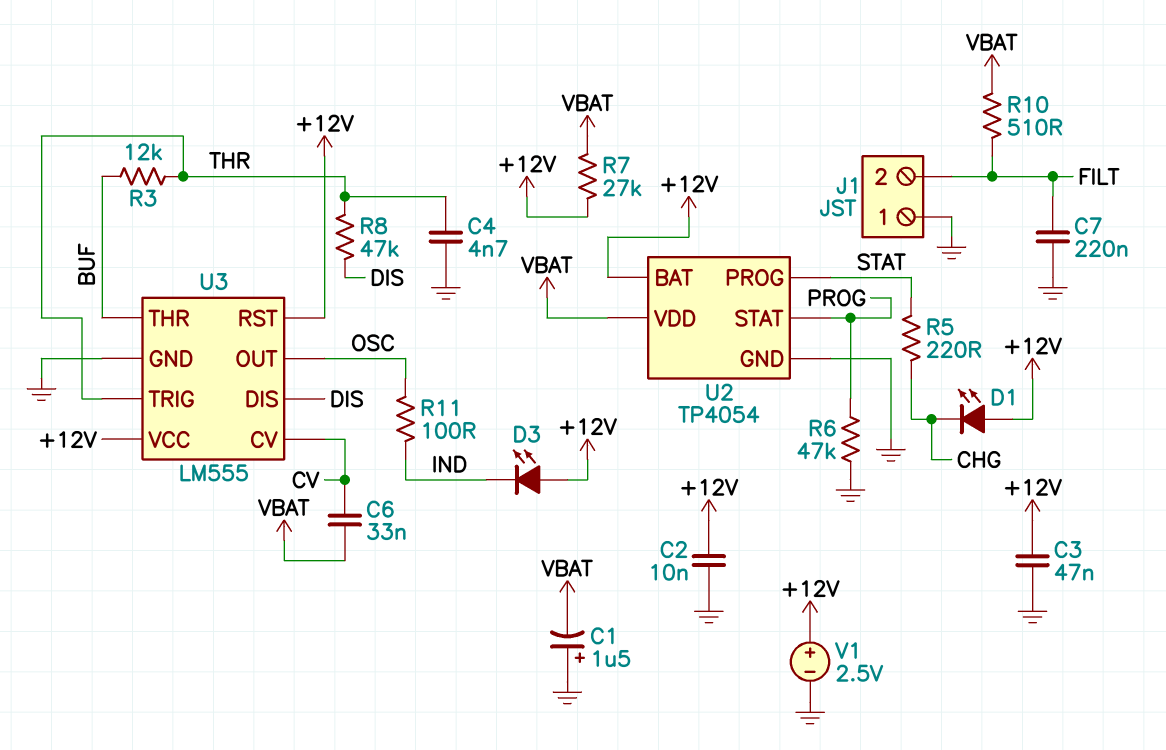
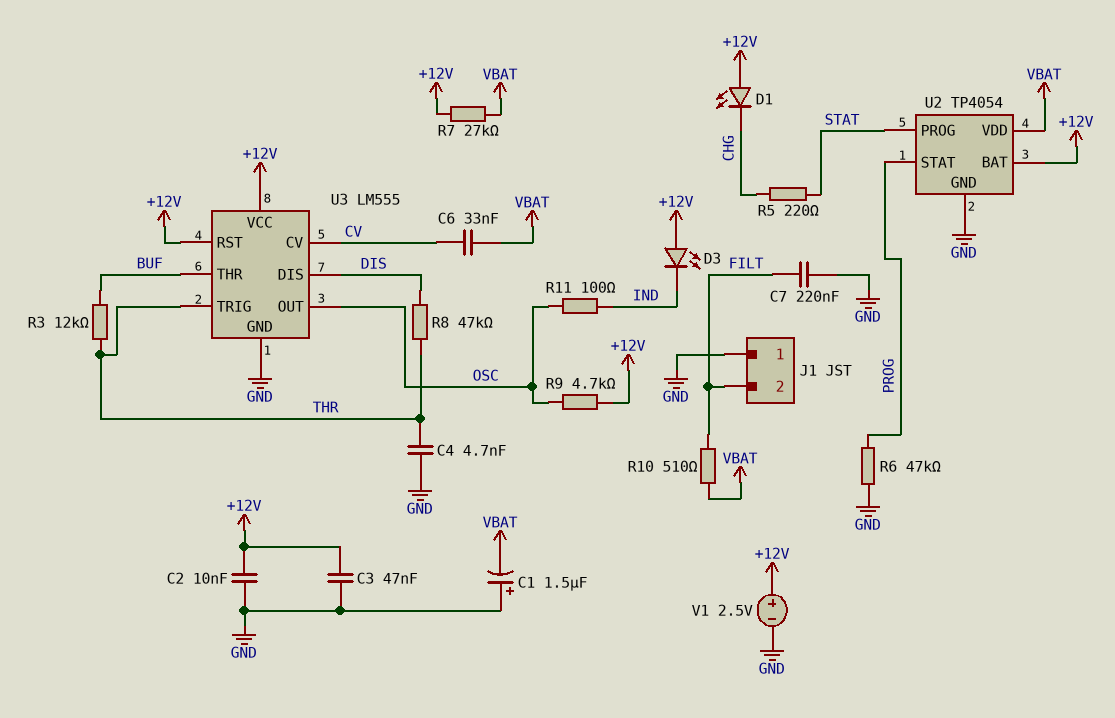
R9: none -> 4.7k (+12V, OSC)

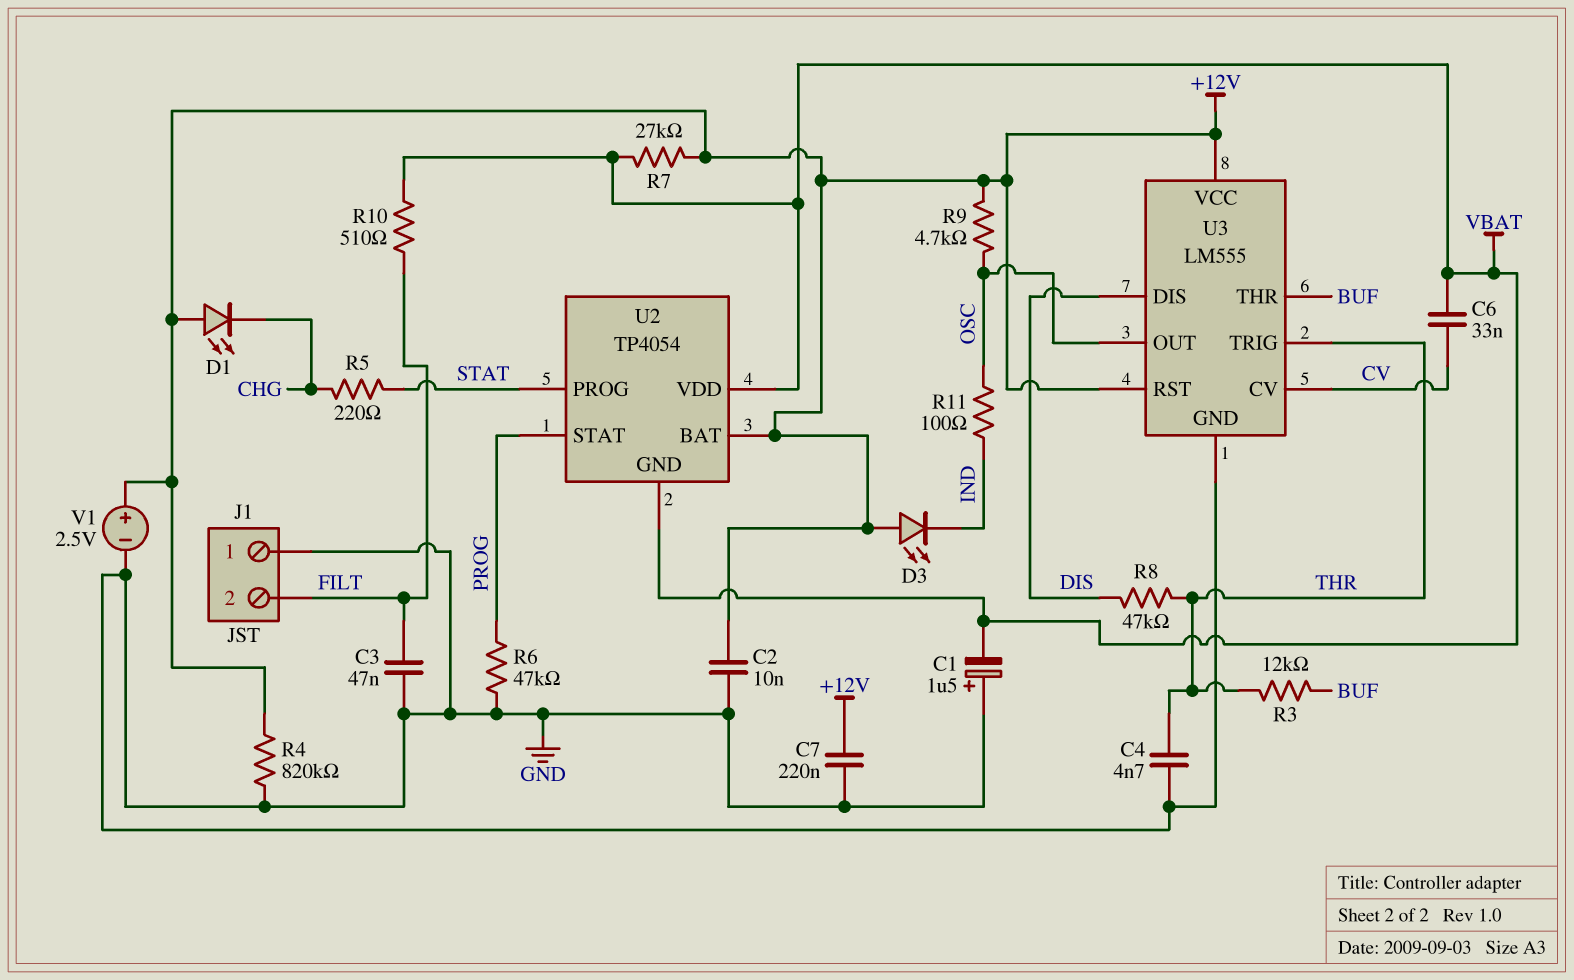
C3: 47nF (+12V, GND) -> 47nF (FILT, GND)
C7: 220nF (FILT, GND) -> 220nF (+12V, GND)
R4: none -> 820k (+12V, GND)
U2 pin GND: GND -> VBAT

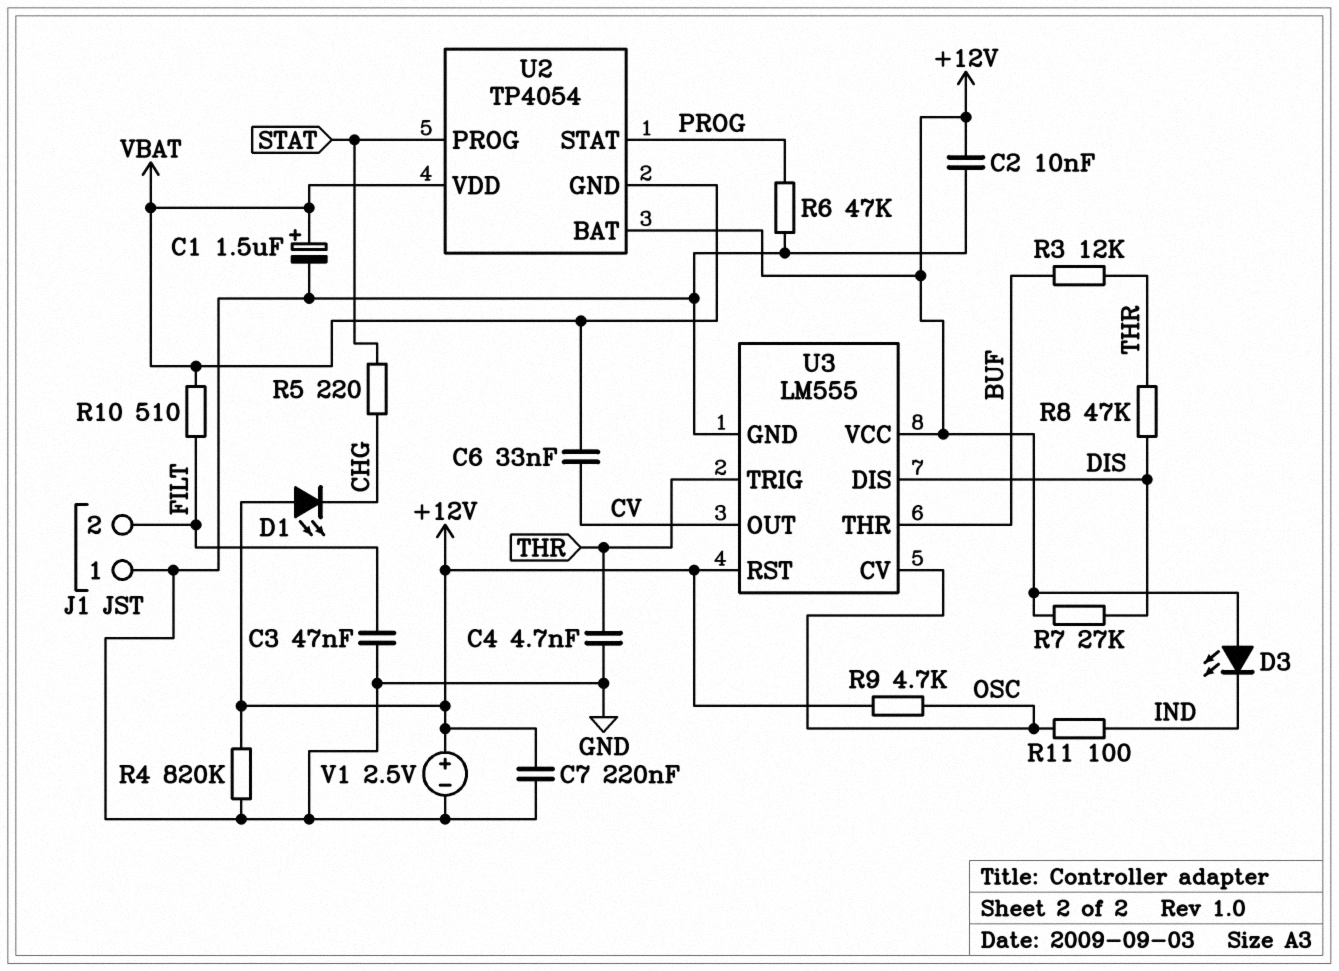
C1: 1.5uF (plus GND, minus VBAT) -> 1.5uF (plus VBAT, minus GND)
R7: 27k (+12V, VBAT) -> 27k (+12V, DIS)
U3 pin CV: CV -> OSC
U3 pin OUT: OSC -> CV

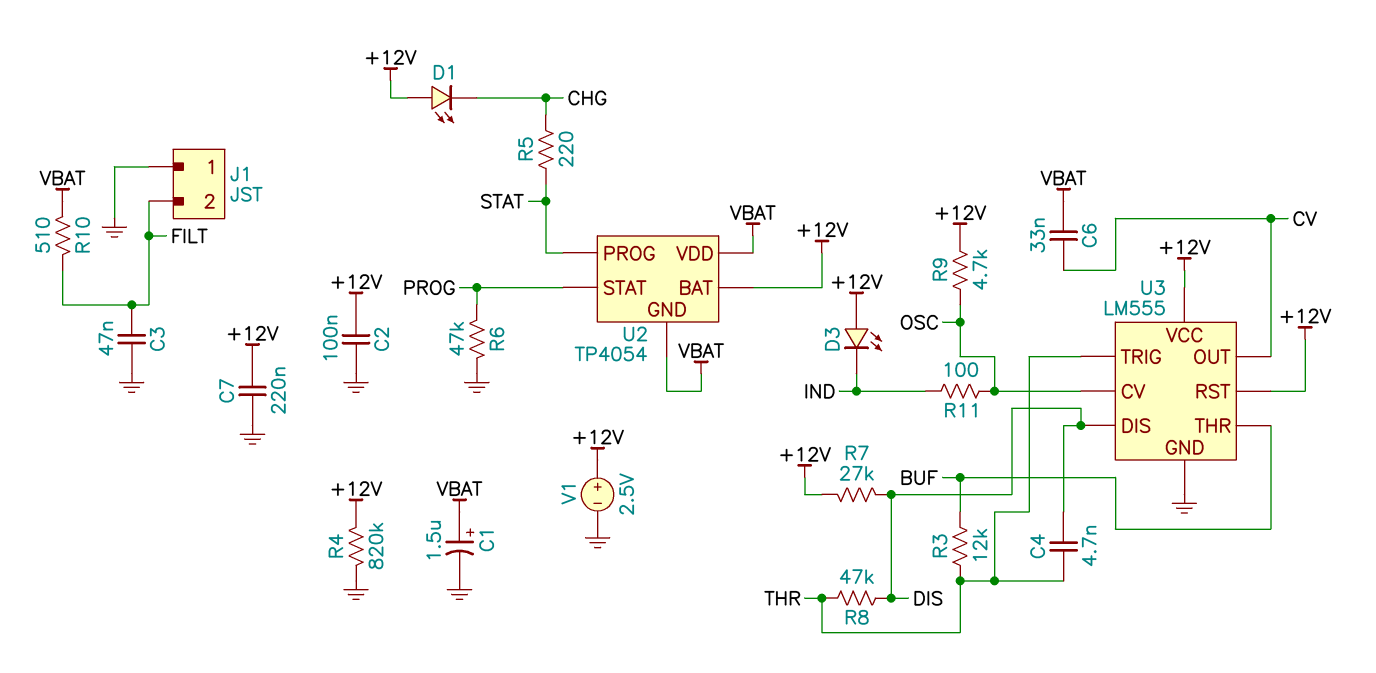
C2: 10nF (+12V, GND) -> 100nF (+12V, GND)
C4: 4.7nF (GND, THR) -> 4.7nF (DIS, THR)

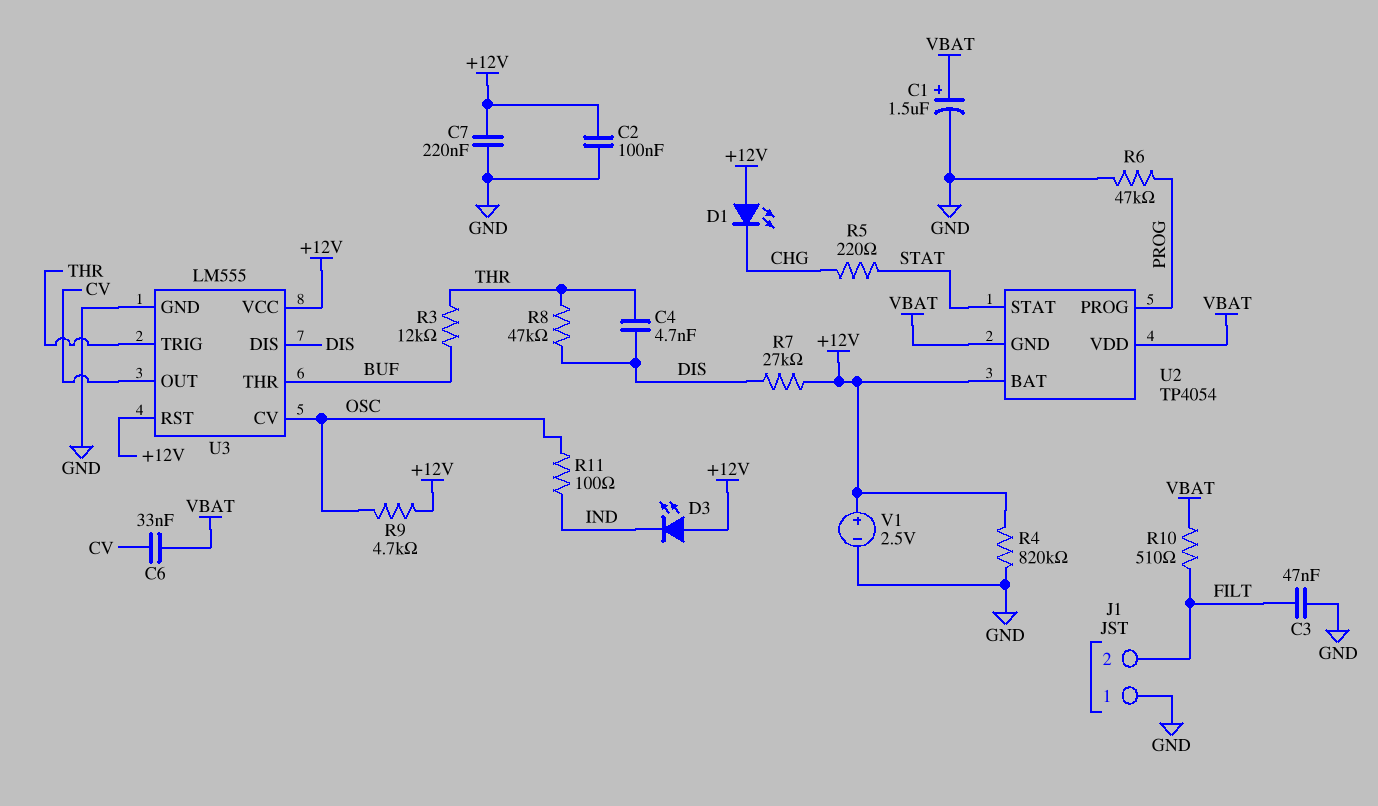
U2 pin PROG: STAT -> PROG
U2 pin STAT: PROG -> STAT

